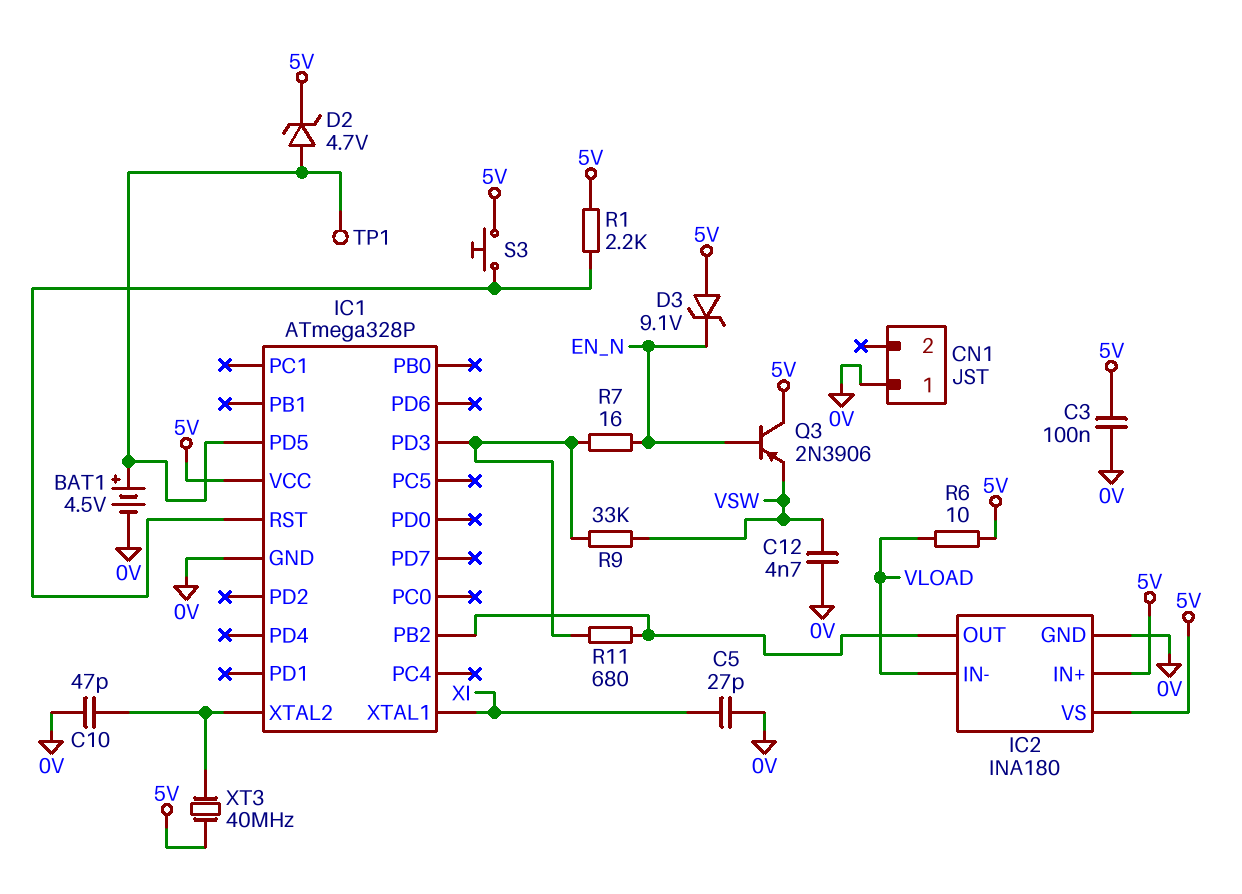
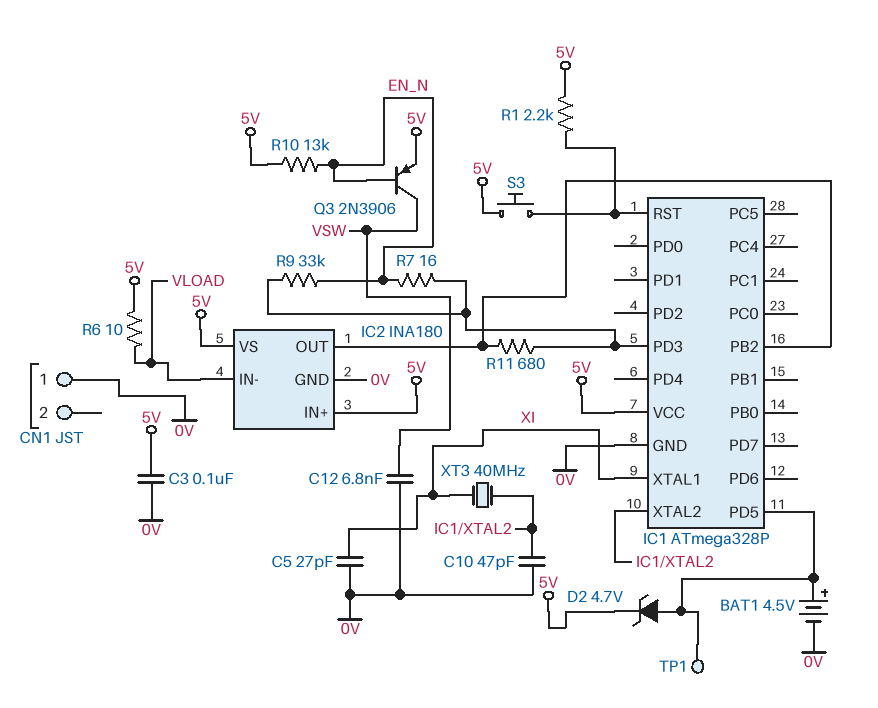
C12: 4.7nF (0V, VSW) -> 6.8nF (0V, VSW)
D3: zener 9.1V (A 5V, K EN_N) -> none
Q3: PNP 2N3906 (B EN_N, C 5V, E VSW) -> PNP 2N3906 (B EN_N, C VSW, E 5V)
R9: 33k (IC1/PD3, VSW) -> 33k (EN_N, IC1/PD3)
R10: none -> 13k (5V, EN_N)
XT3: 40MHz (5V, IC1/XTAL2) -> 40MHz (IC1/XTAL2, XI)

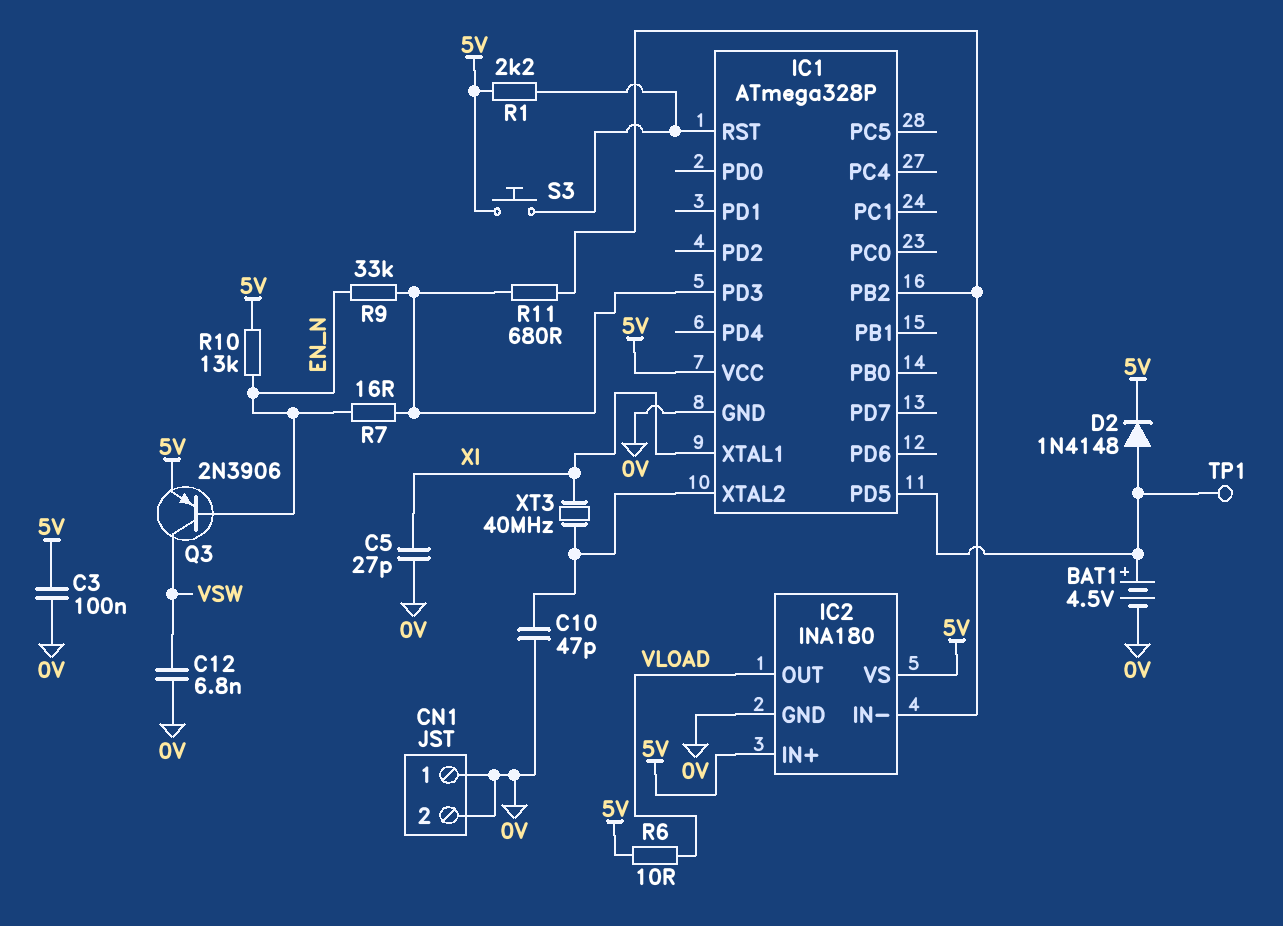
CN1 pin 2: none -> 0V
D2: zener 4.7V (A IC1/PD5, K 5V) -> diode 1N4148 (A IC1/PD5, K 5V)
IC2 pin IN-: VLOAD -> IC1/PB2
IC2 pin OUT: IC1/PB2 -> VLOAD

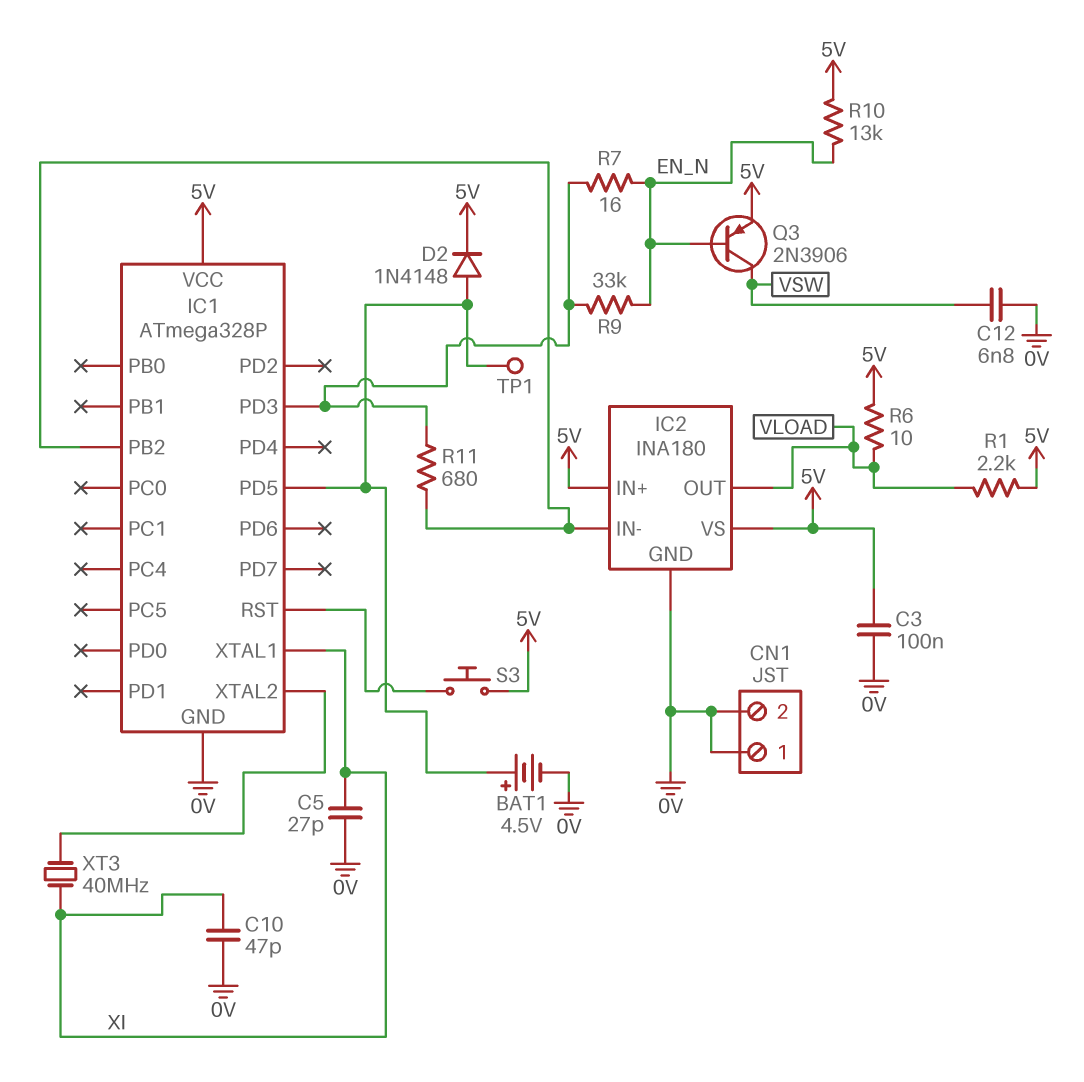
C10: 47pF (0V, IC1/XTAL2) -> 47pF (0V, XI)
R1: 2.2k (5V, IC1/RST) -> 2.2k (5V, VLOAD)

